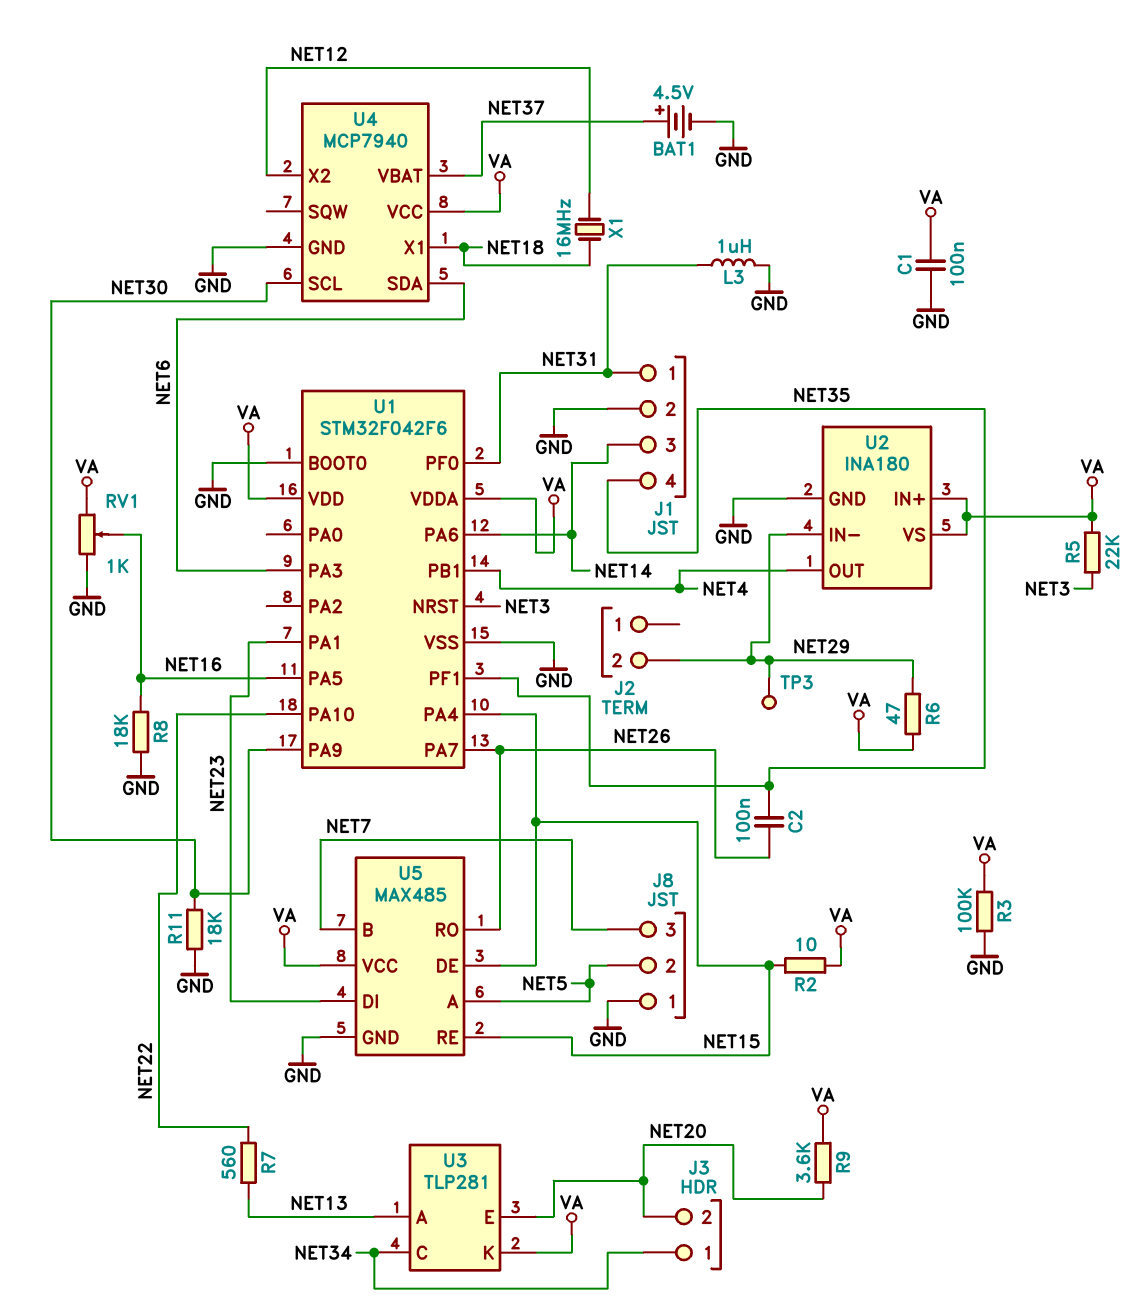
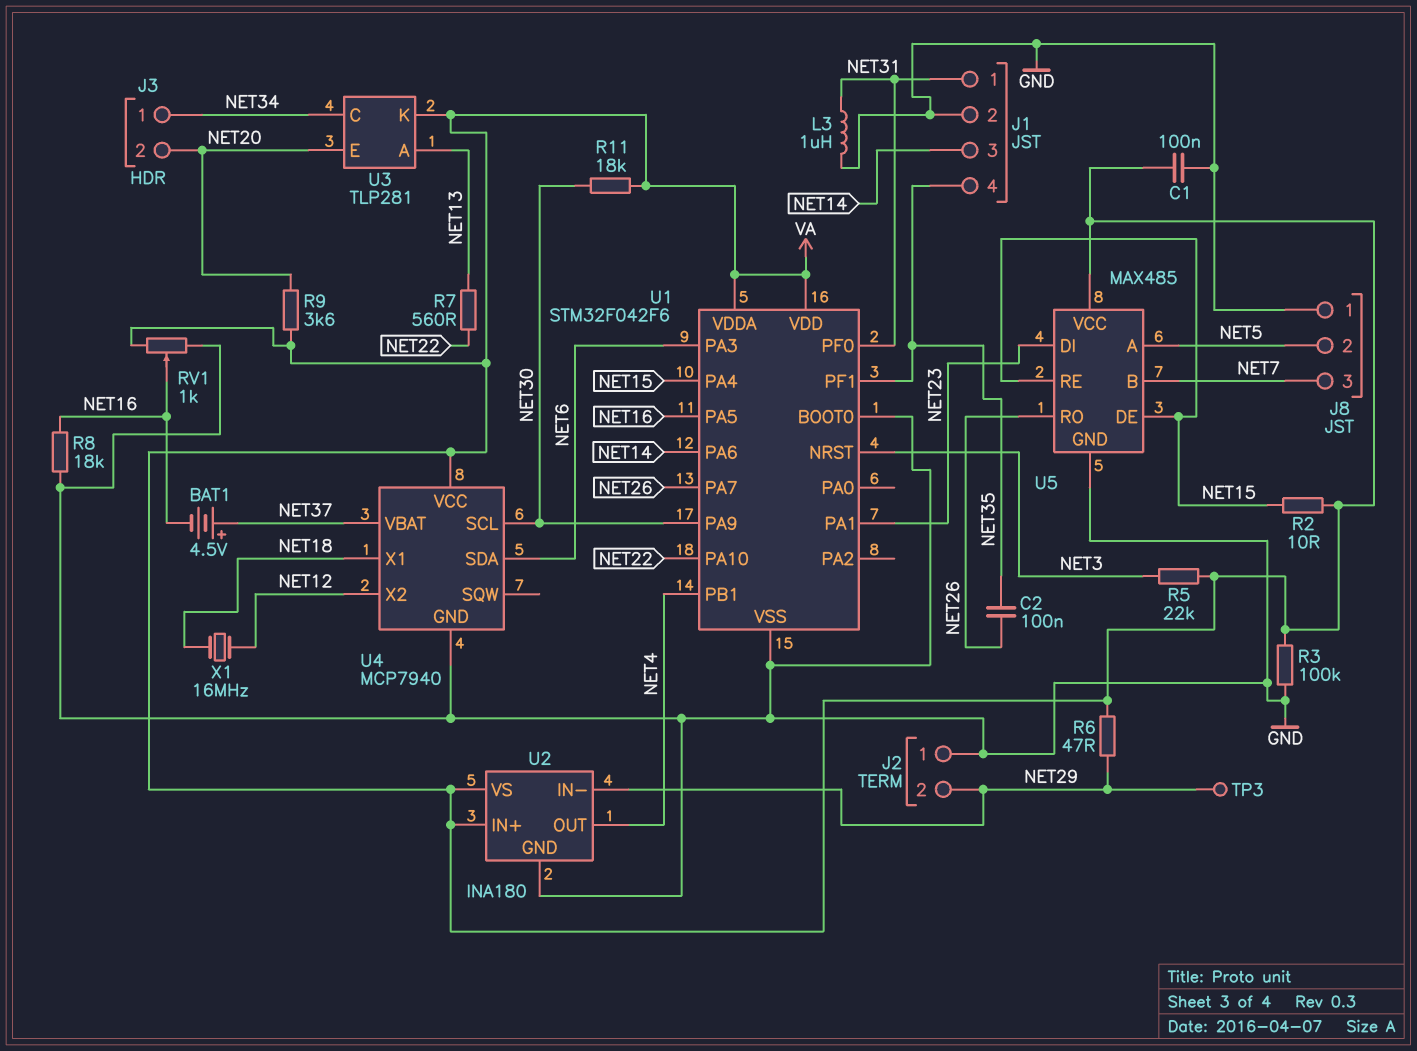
BAT1: 4.5V (plus NET37, minus GND) -> 4.5V (plus NET37, minus NET16)
J2 pin 1: none -> GND
R11: 18k (GND, NET30) -> 18k (NET30, VA)

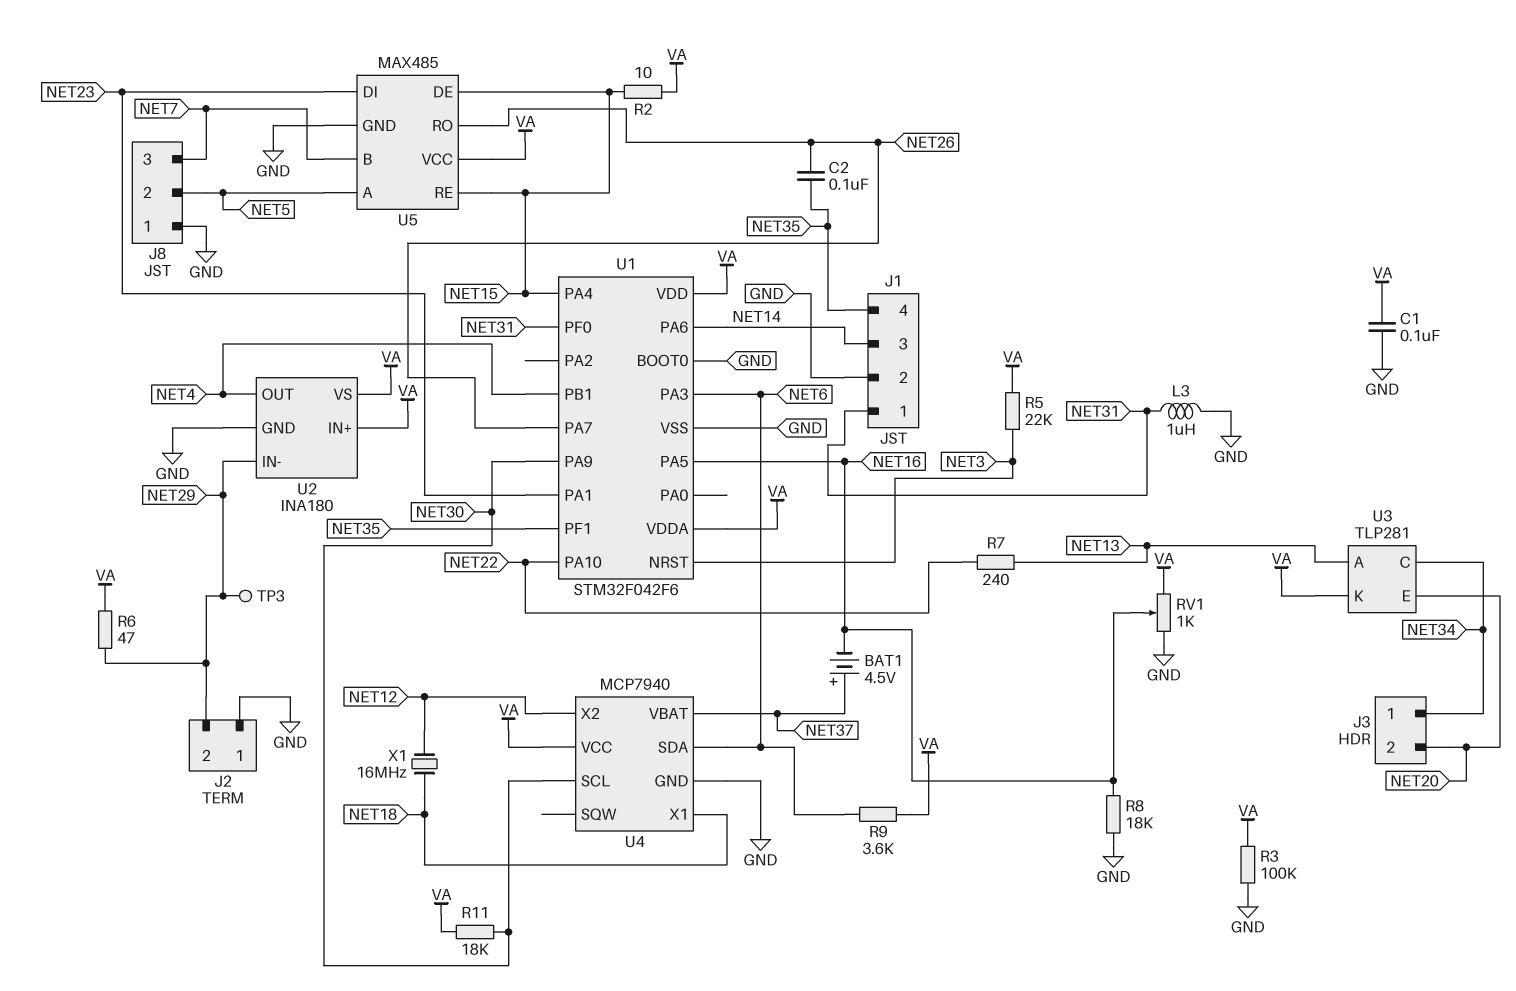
R7: 560 (NET13, NET22) -> 240 (NET13, NET22)
R9: 3.6k (NET20, VA) -> 3.6k (NET6, VA)

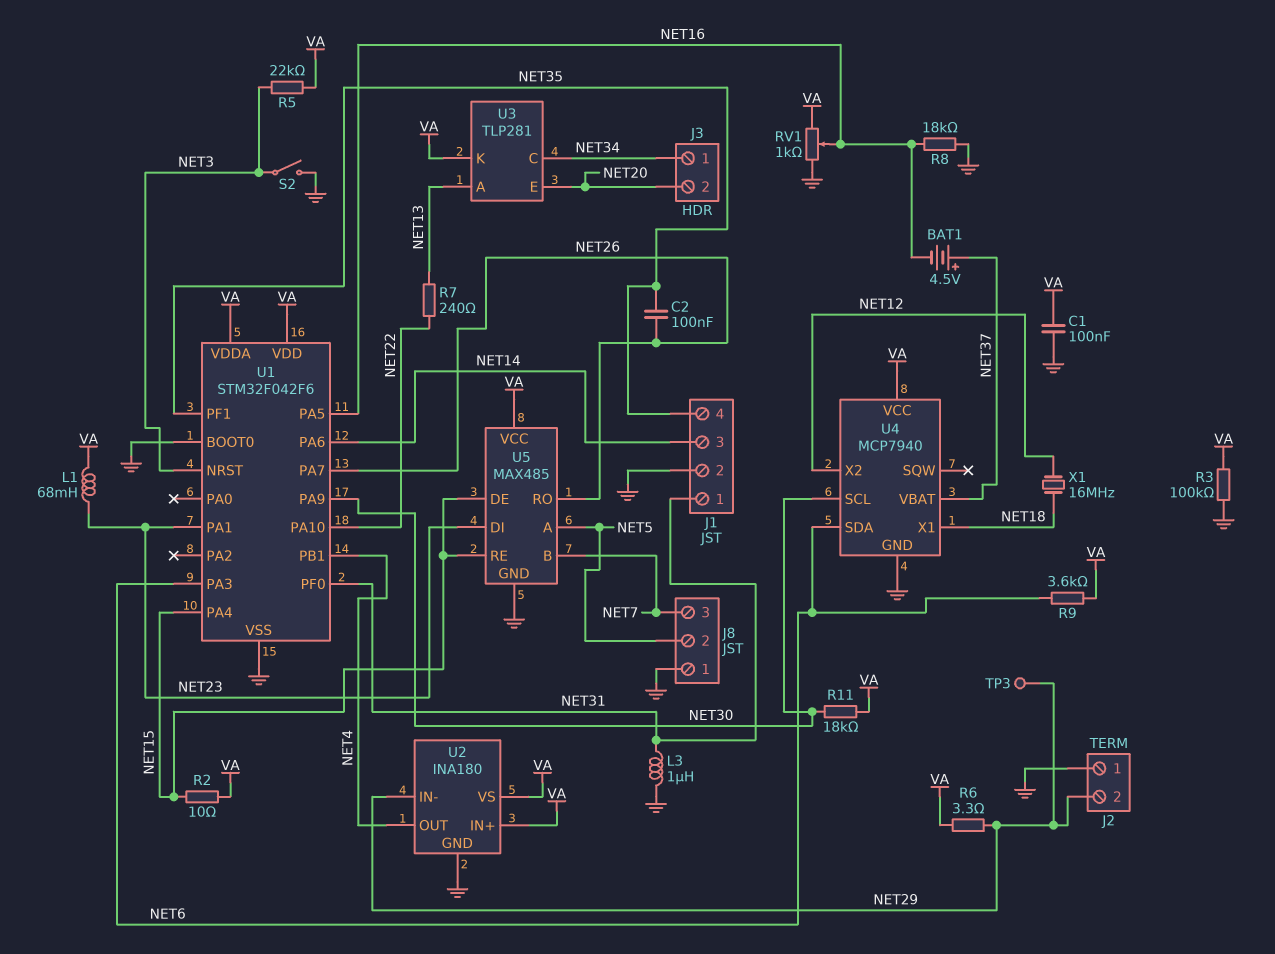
L1: none -> 68mH (NET23, VA)
R6: 47 (NET29, VA) -> 3.3 (NET29, VA)
S2: none -> switch (GND, NET3)

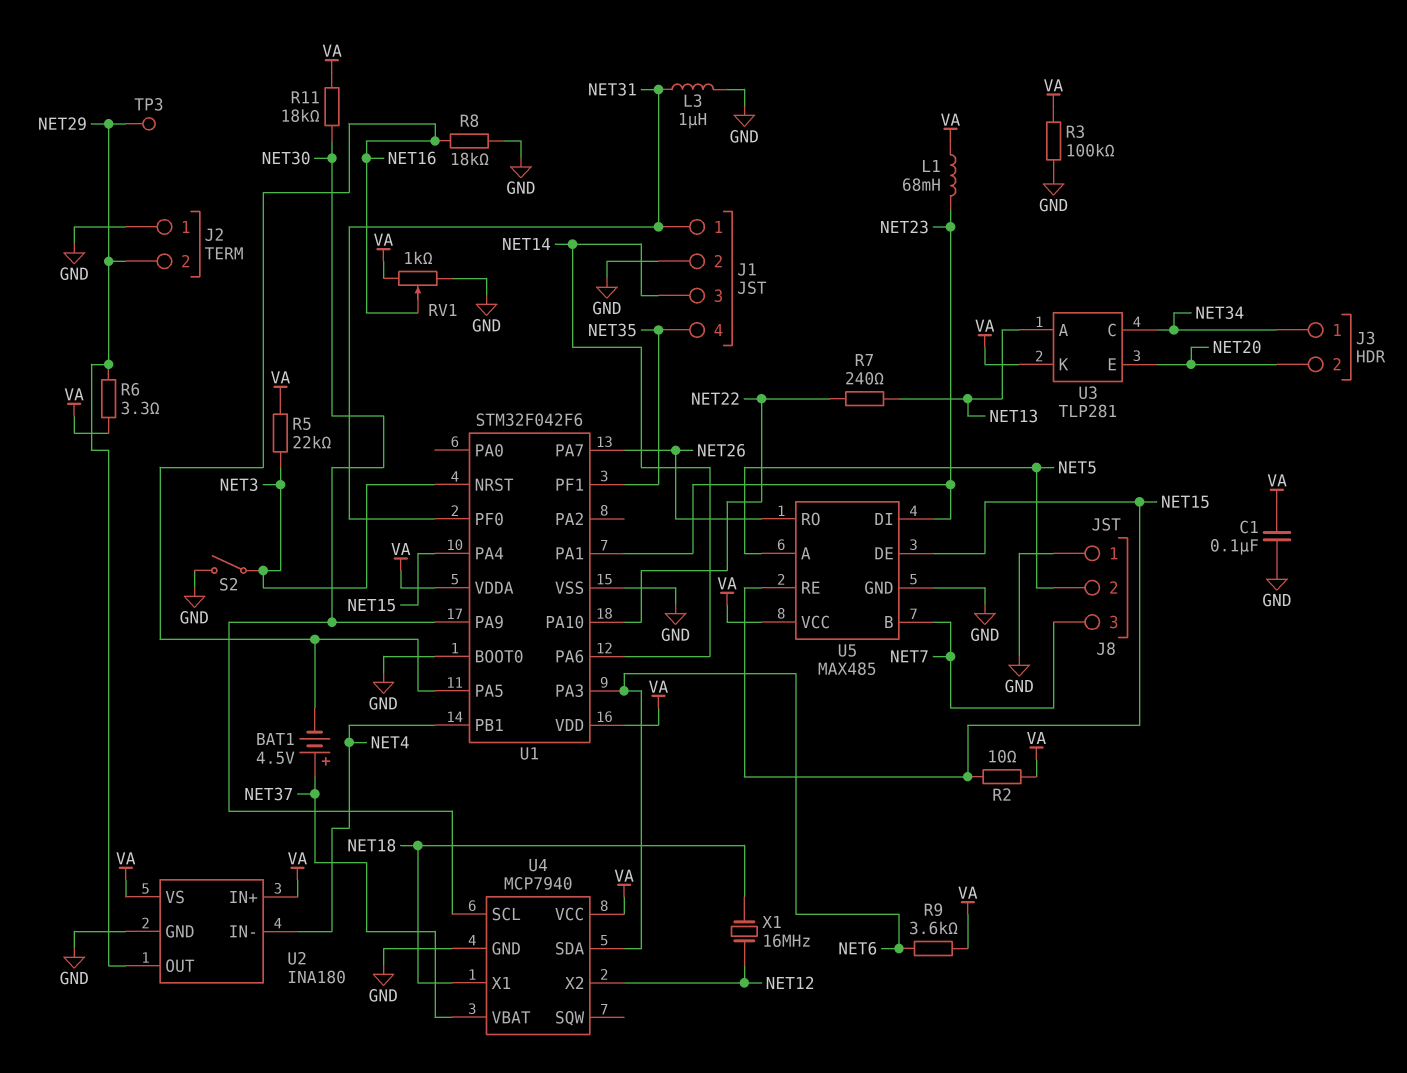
C2: 100nF (NET26, NET35) -> none
U2 pin IN-: NET29 -> NET4
U2 pin OUT: NET4 -> NET29

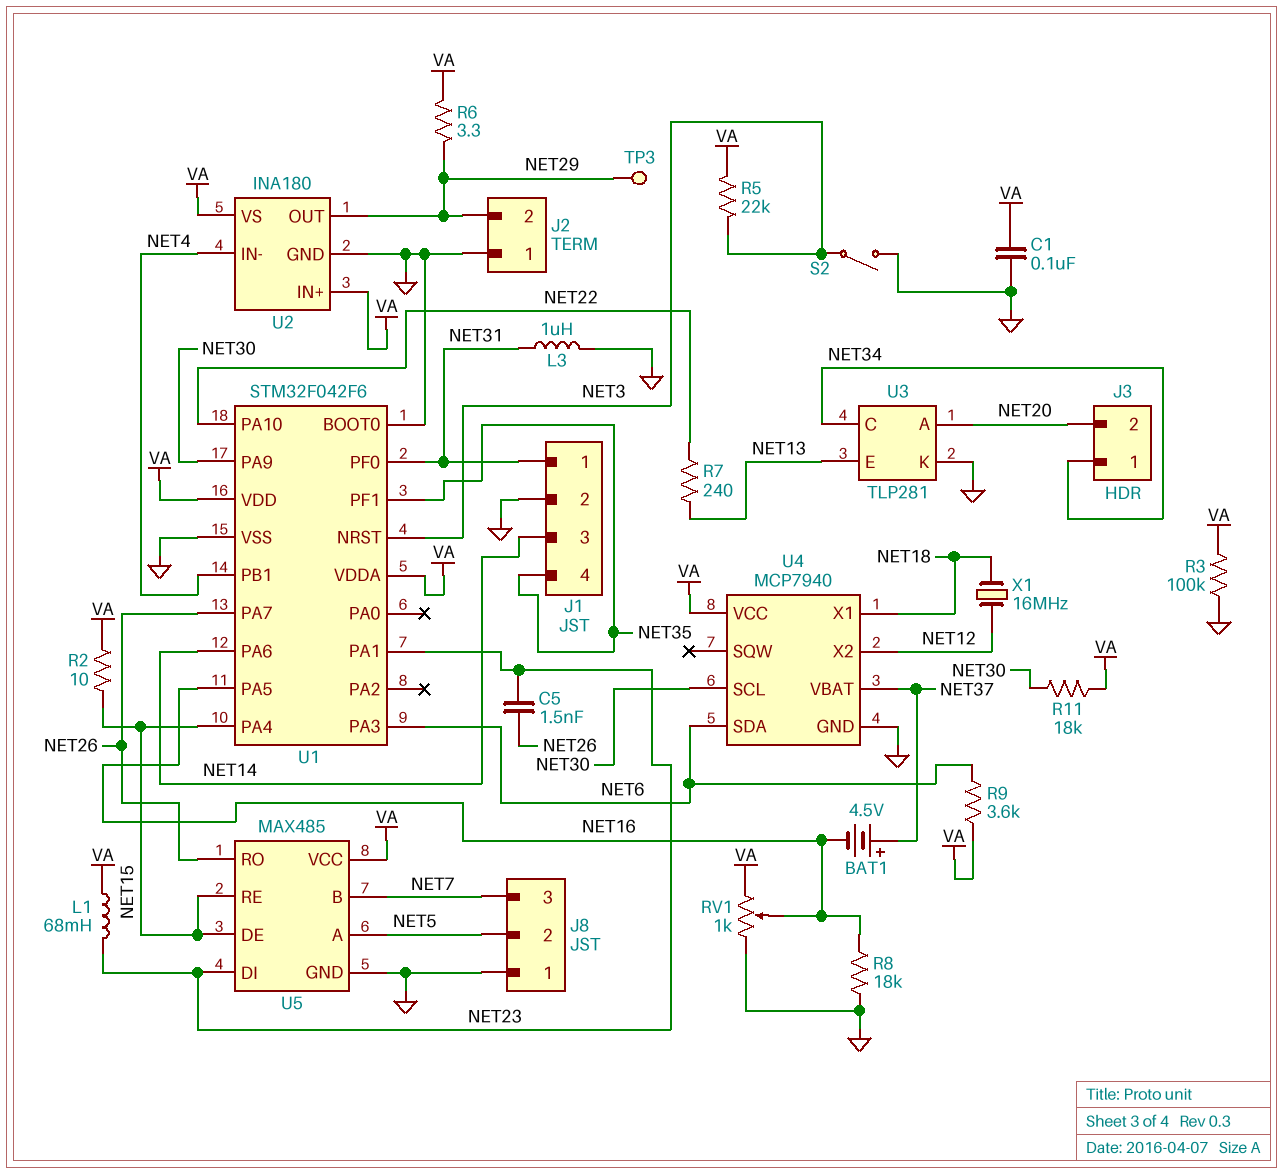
C5: none -> 1.5nF (NET23, NET26)
U3 pin A: NET13 -> NET20
U3 pin E: NET20 -> NET13
U3 pin K: VA -> GND

